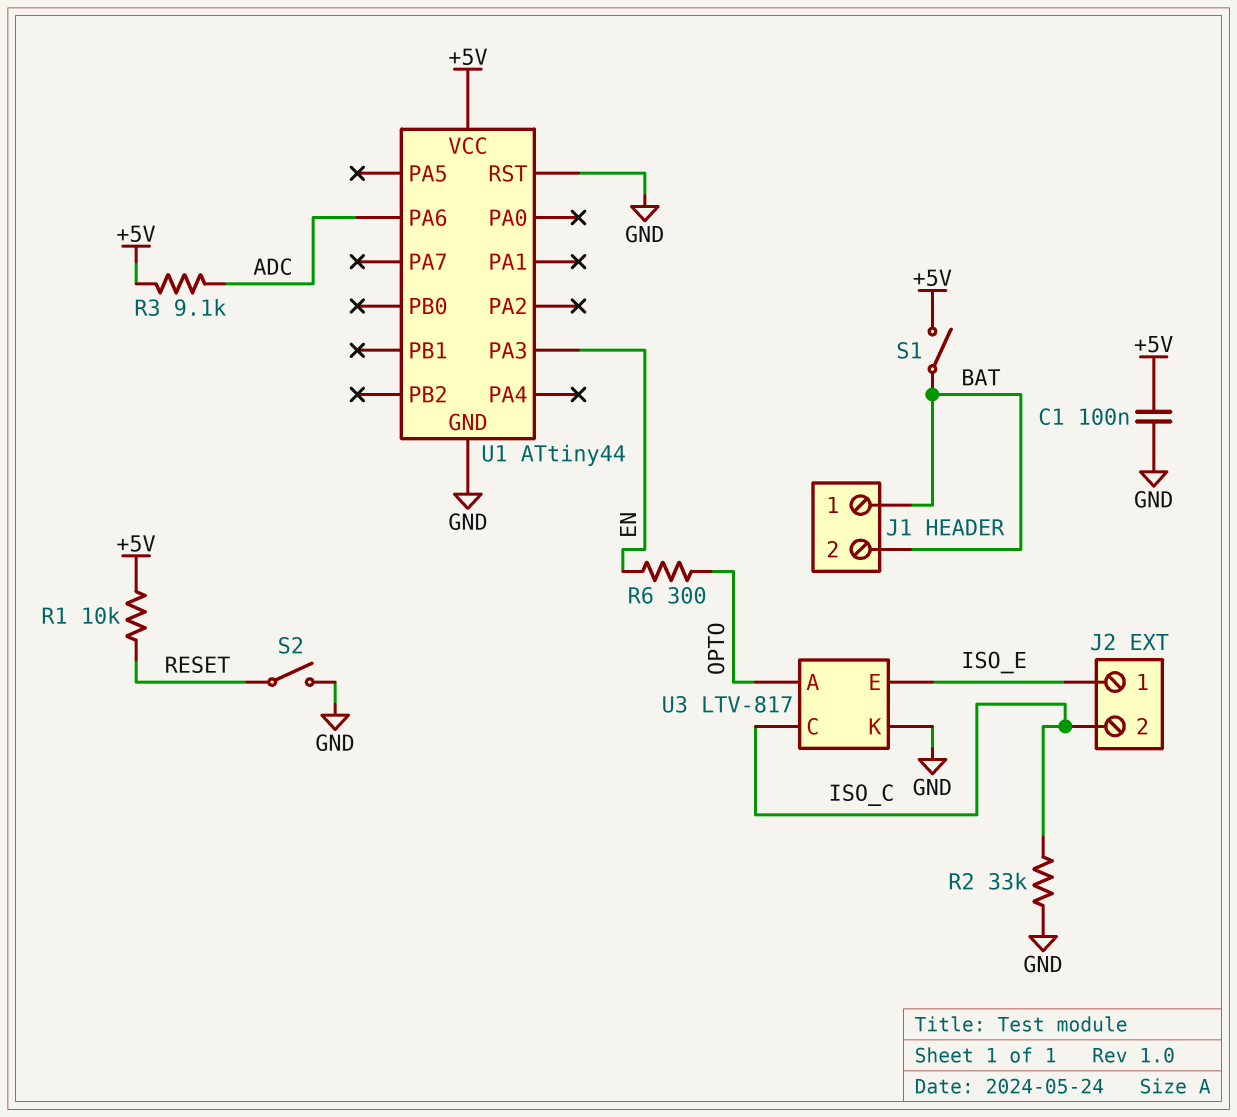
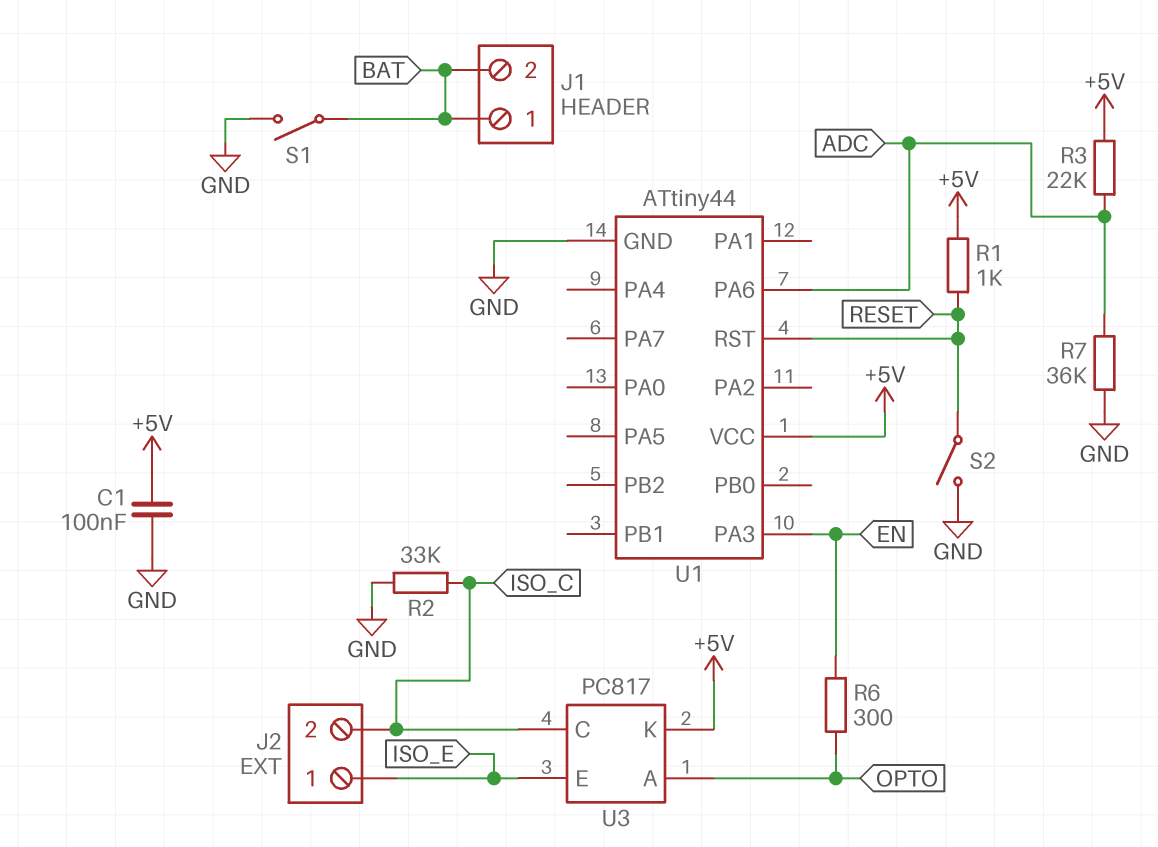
R1: 10k (+5V, RESET) -> 1k (+5V, RESET)
R3: 9.1k (+5V, ADC) -> 22k (+5V, ADC)
R7: none -> 36k (ADC, GND)
S1: switch (+5V, BAT) -> switch (BAT, GND)
U1 pin RST: GND -> RESET
U3: LTV-817 -> PC817
U3 pin K: GND -> +5V

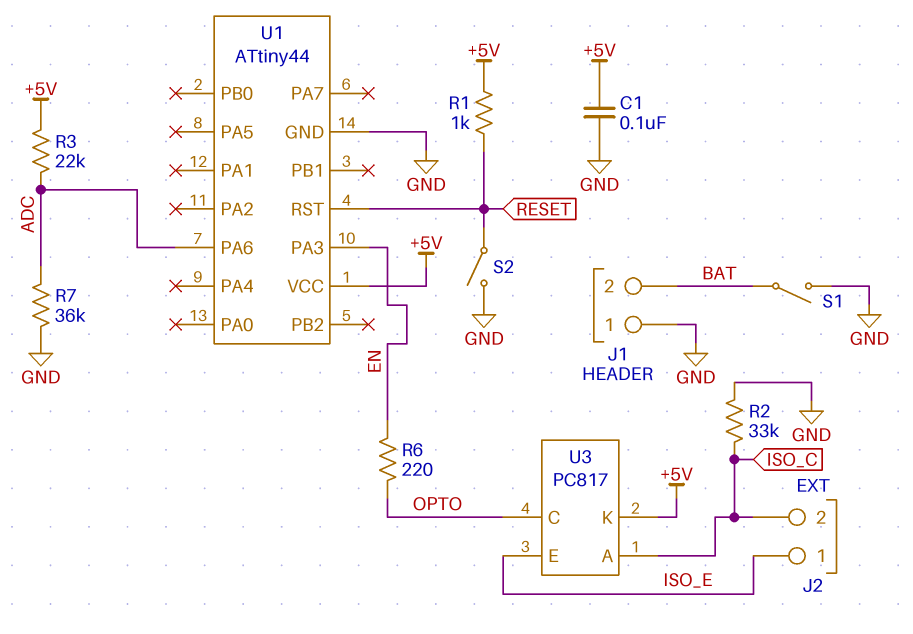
J1 pin 1: BAT -> GND
R6: 300 (EN, OPTO) -> 220 (EN, OPTO)
U3 pin A: OPTO -> ISO_C
U3 pin C: ISO_C -> OPTO

